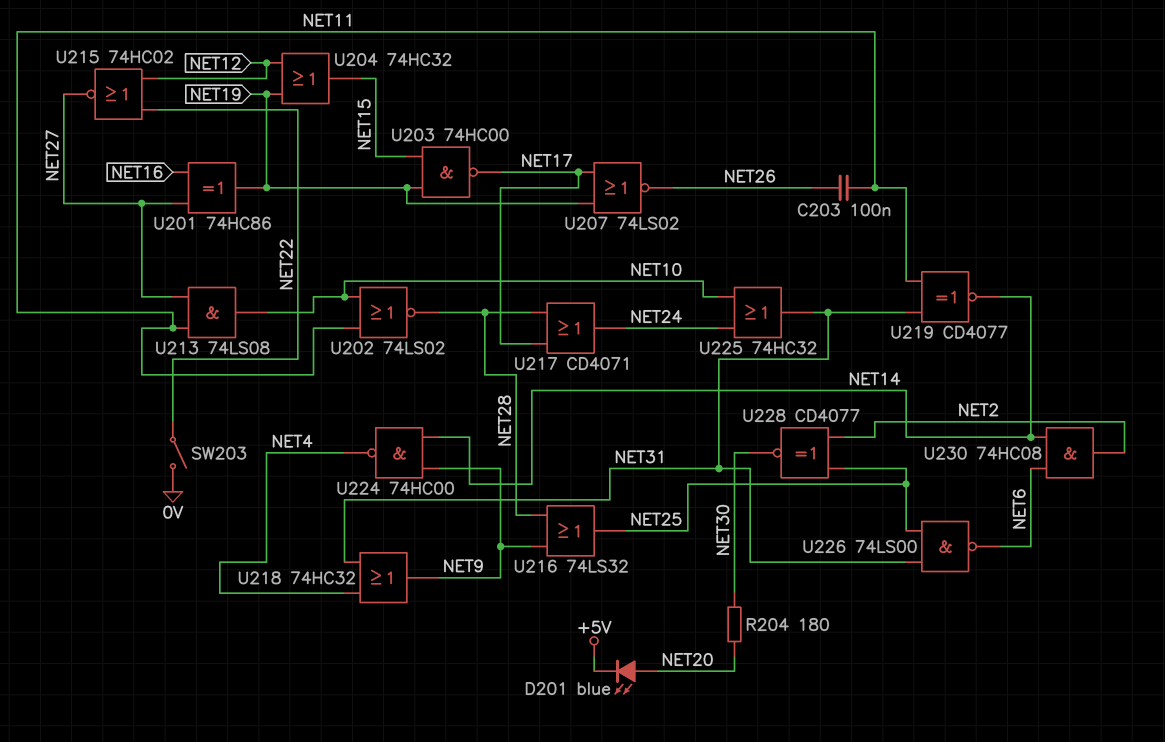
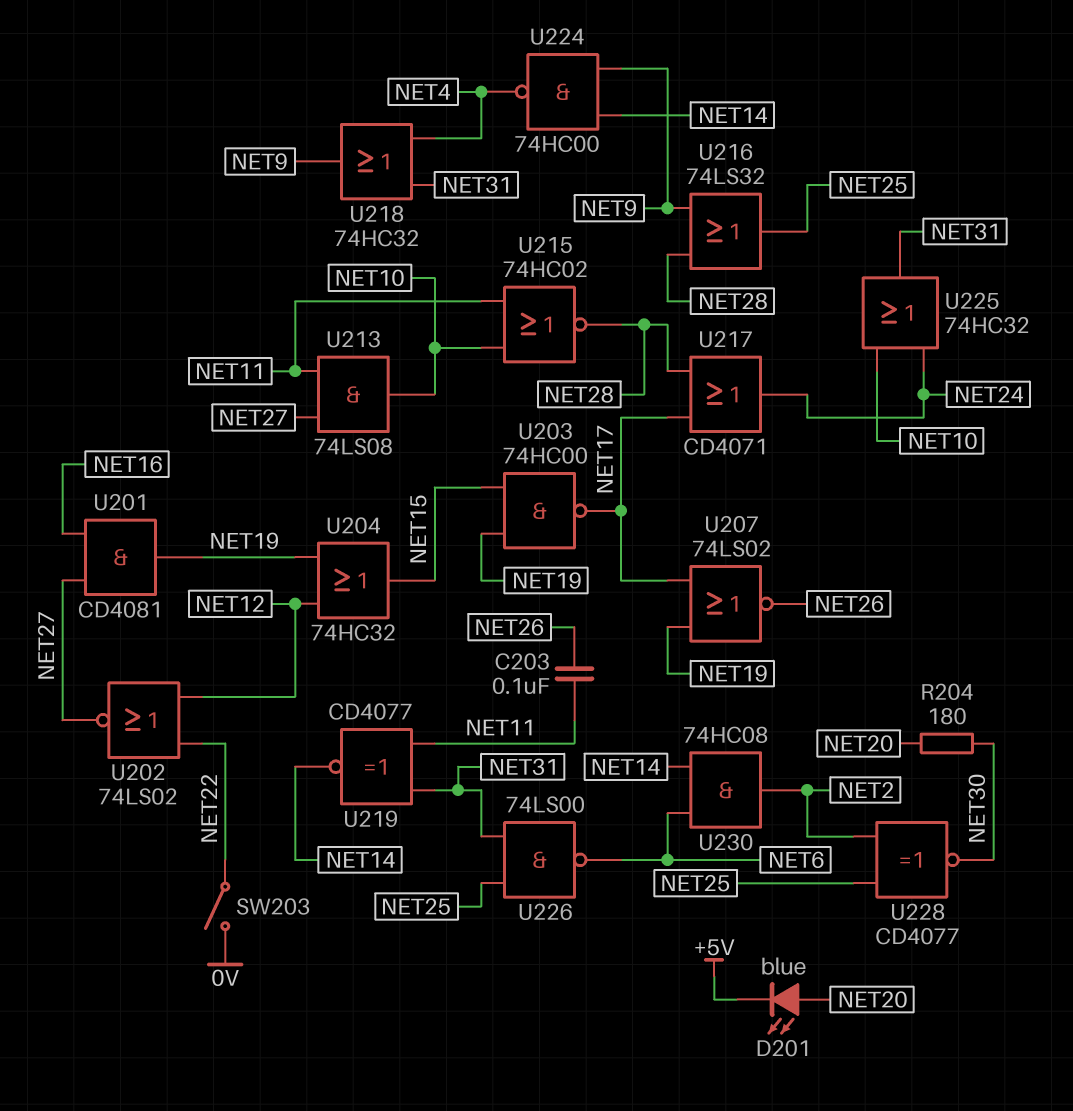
U201: XOR 74HC86 (in NET16, in NET27, out NET19) -> AND CD4081 (in NET16, in NET27, out NET19)
U202: NOR 74LS02 (in NET10, in NET11, out NET28) -> NOR 74LS02 (in NET12, in NET22, out NET27)
U215: NOR 74HC02 (in NET12, in NET22, out NET27) -> NOR 74HC02 (in NET10, in NET11, out NET28)

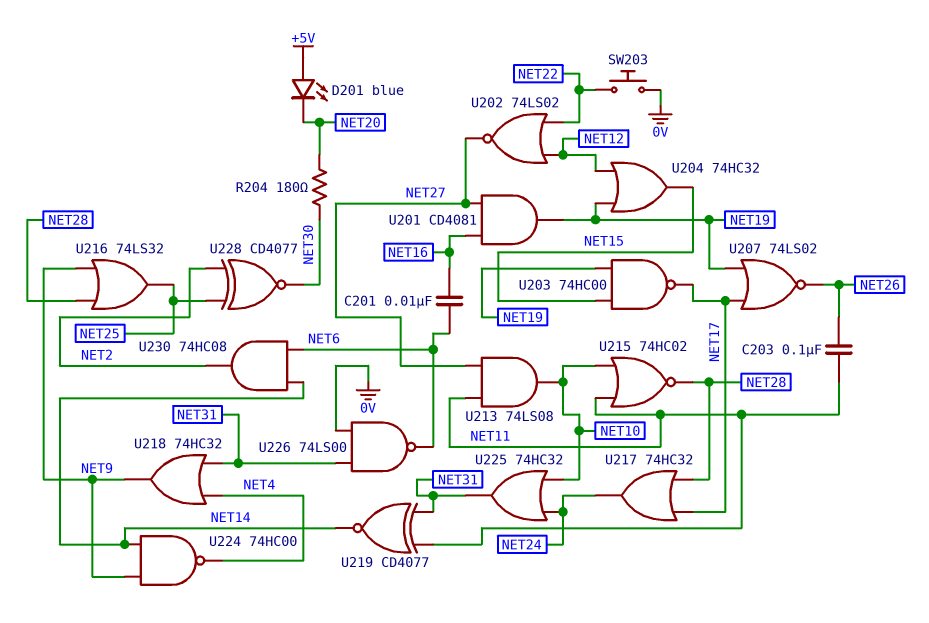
C201: none -> 10nF (NET6, NET16)
D201: LED blue (A NET20, K +5V) -> LED blue (A +5V, K NET20)
SW203: switch (0V, NET22) -> button (0V, NET22)
U217: OR CD4071 (in NET17, in NET28, out NET24) -> OR 74HC32 (in NET17, in NET28, out NET24)
U226: NAND 74LS00 (in NET25, in NET31, out NET6) -> NAND 74LS00 (in 0V, in NET31, out NET6)

